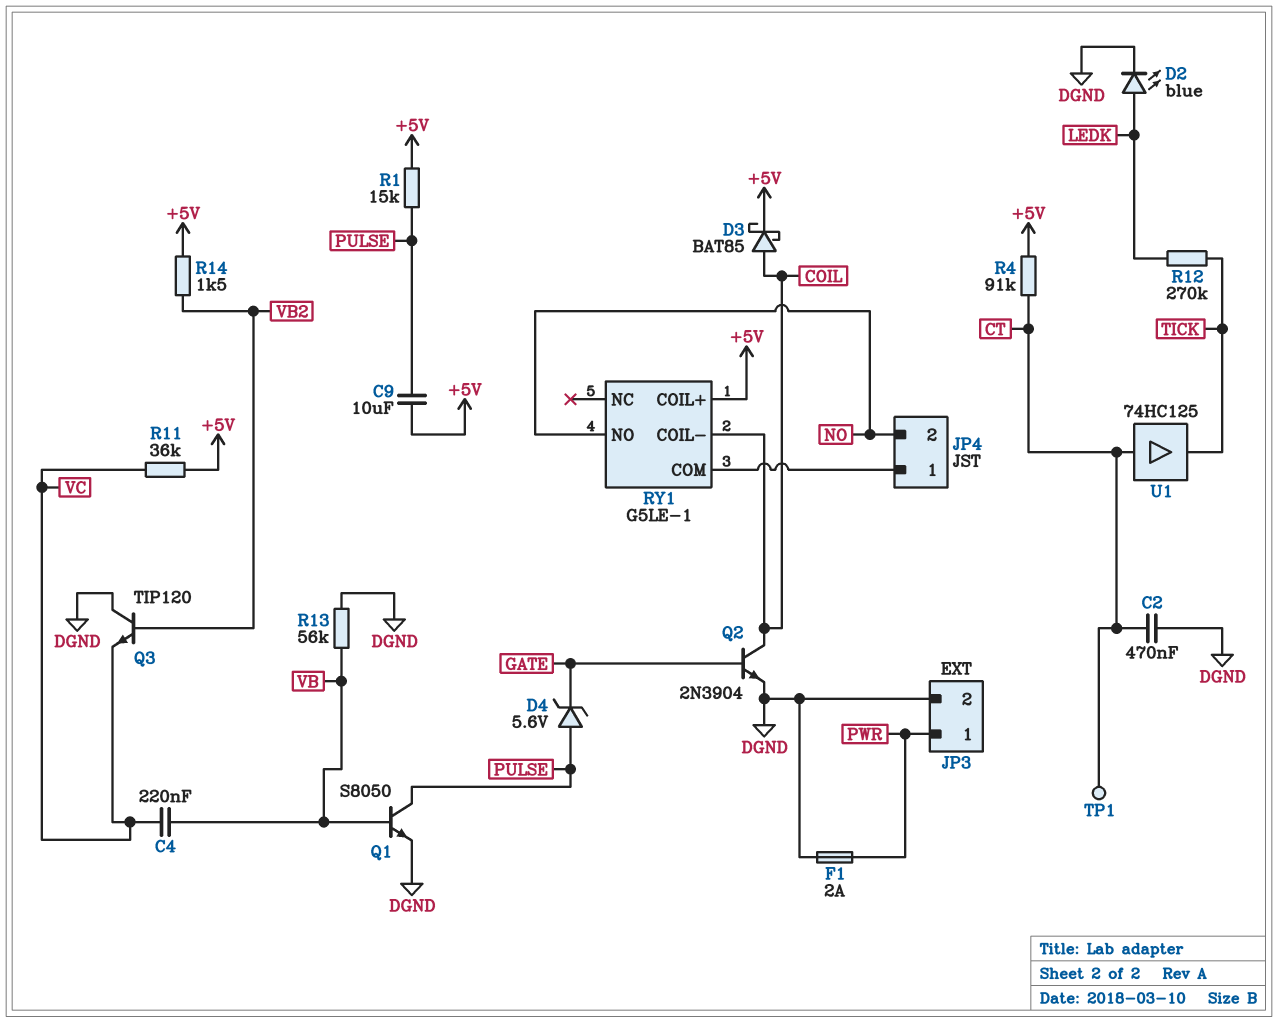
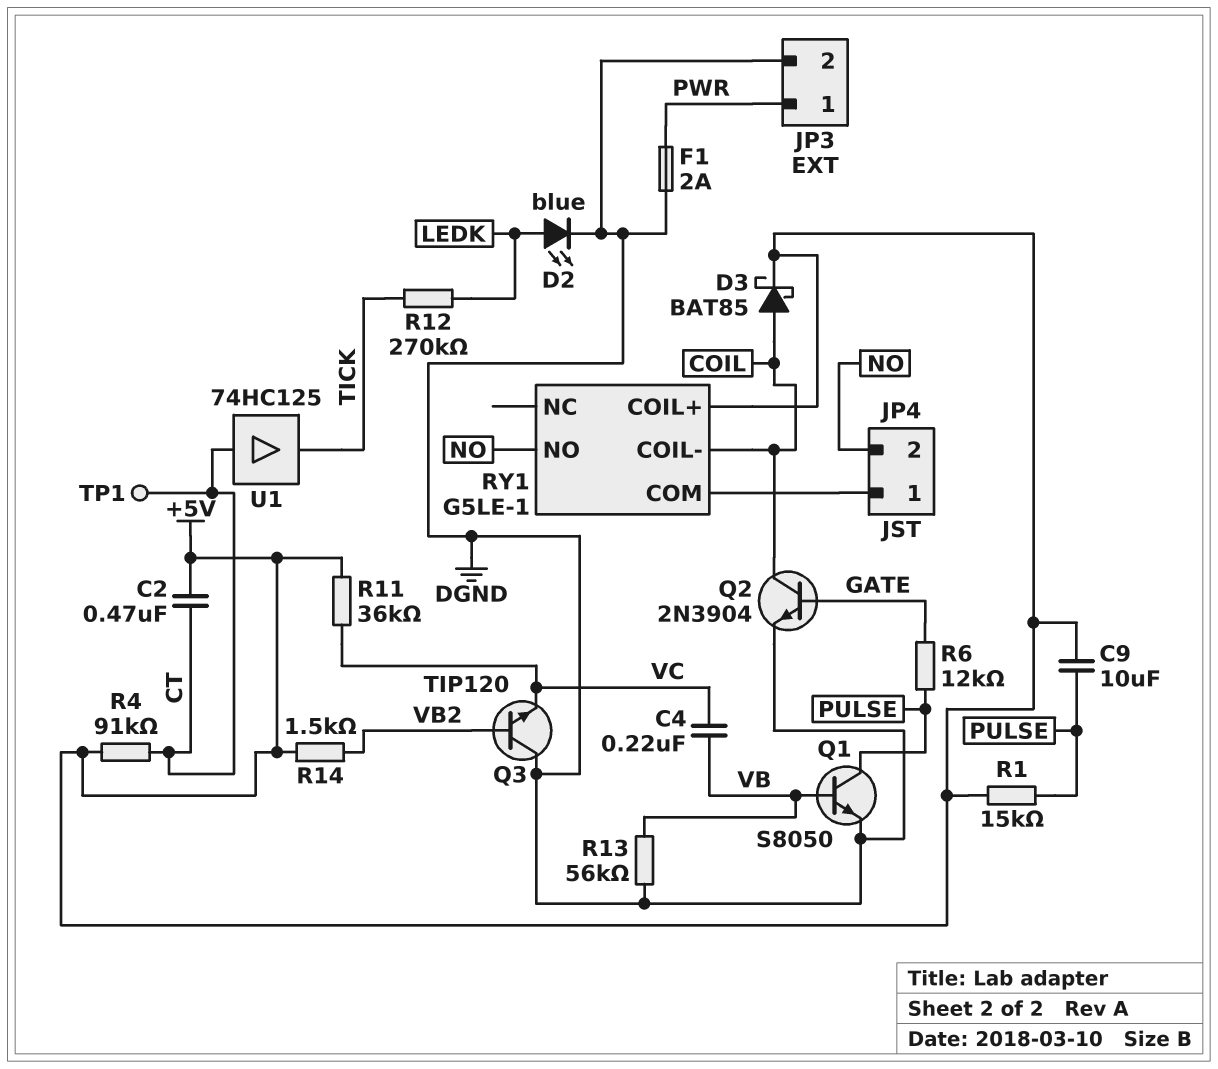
C2: 470nF (CT, DGND) -> 470nF (+5V, CT)
D4: zener 5.6V (A PULSE, K GATE) -> none
R6: none -> 12k (GATE, PULSE)

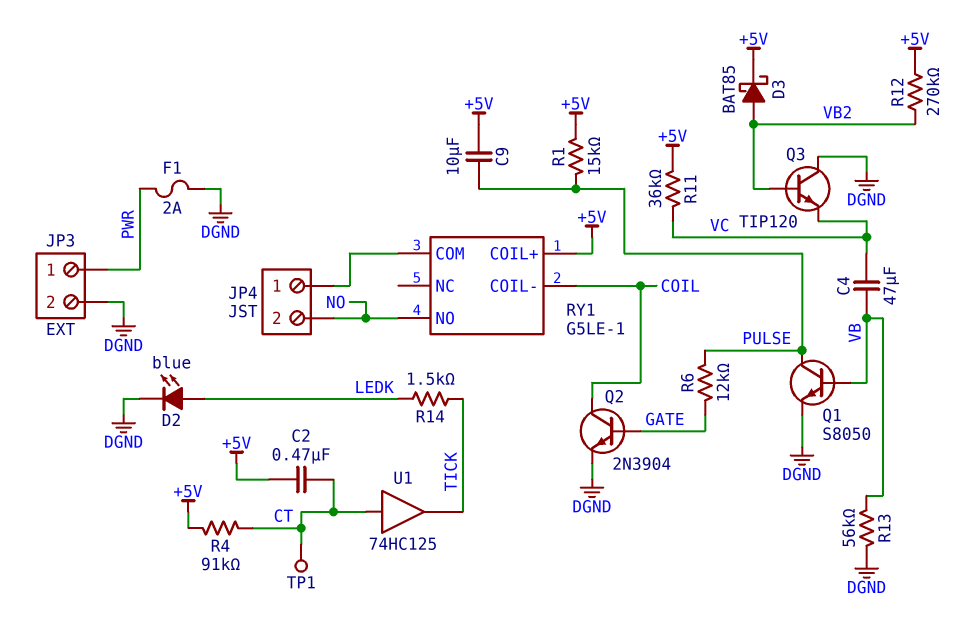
C4: 220nF (VB, VC) -> 47uF (VB, VC)
D3: schottky BAT85 (A COIL, K +5V) -> schottky BAT85 (A VB2, K +5V)
R12: 270k (LEDK, TICK) -> 270k (+5V, VB2)
R14: 1.5k (+5V, VB2) -> 1.5k (LEDK, TICK)

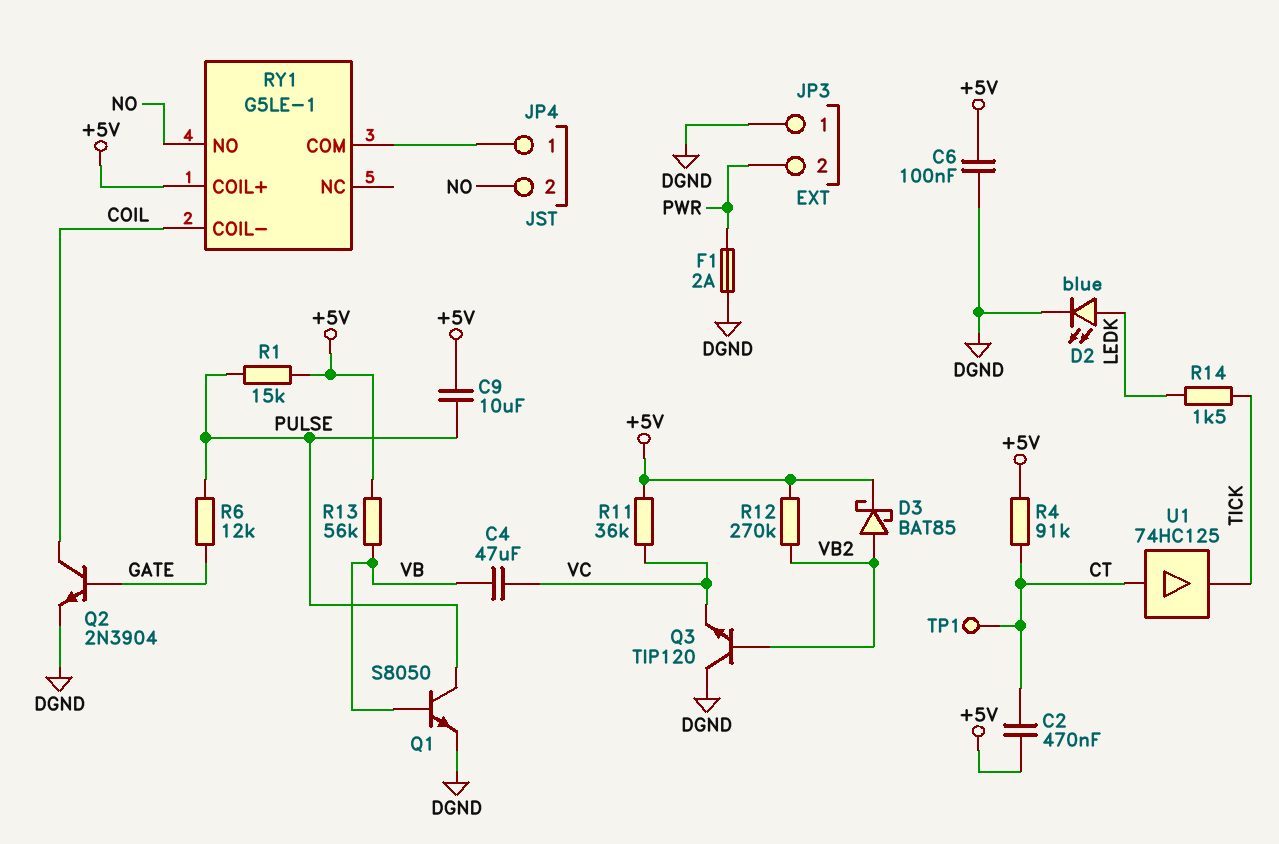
C6: none -> 100nF (+5V, DGND)
JP3 pin 1: PWR -> DGND
JP3 pin 2: DGND -> PWR
R13: 56k (DGND, VB) -> 56k (+5V, VB)

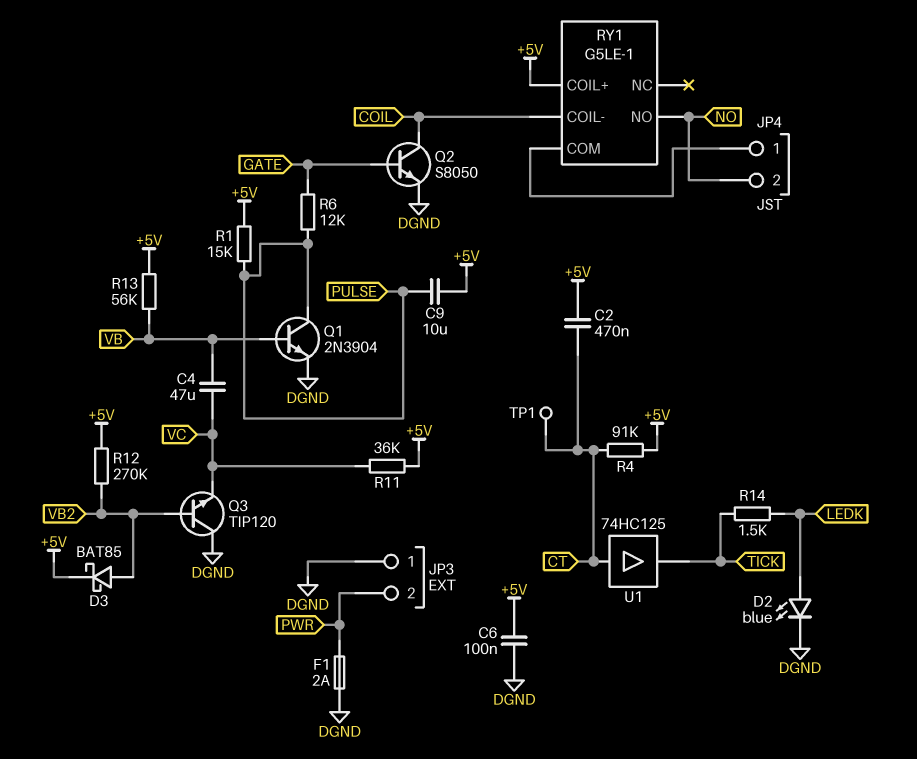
Q1: NPN S8050 (B VB, C PULSE, E DGND) -> NPN 2N3904 (B VB, C PULSE, E DGND)
Q2: NPN 2N3904 (B GATE, C COIL, E DGND) -> NPN S8050 (B GATE, C COIL, E DGND)

